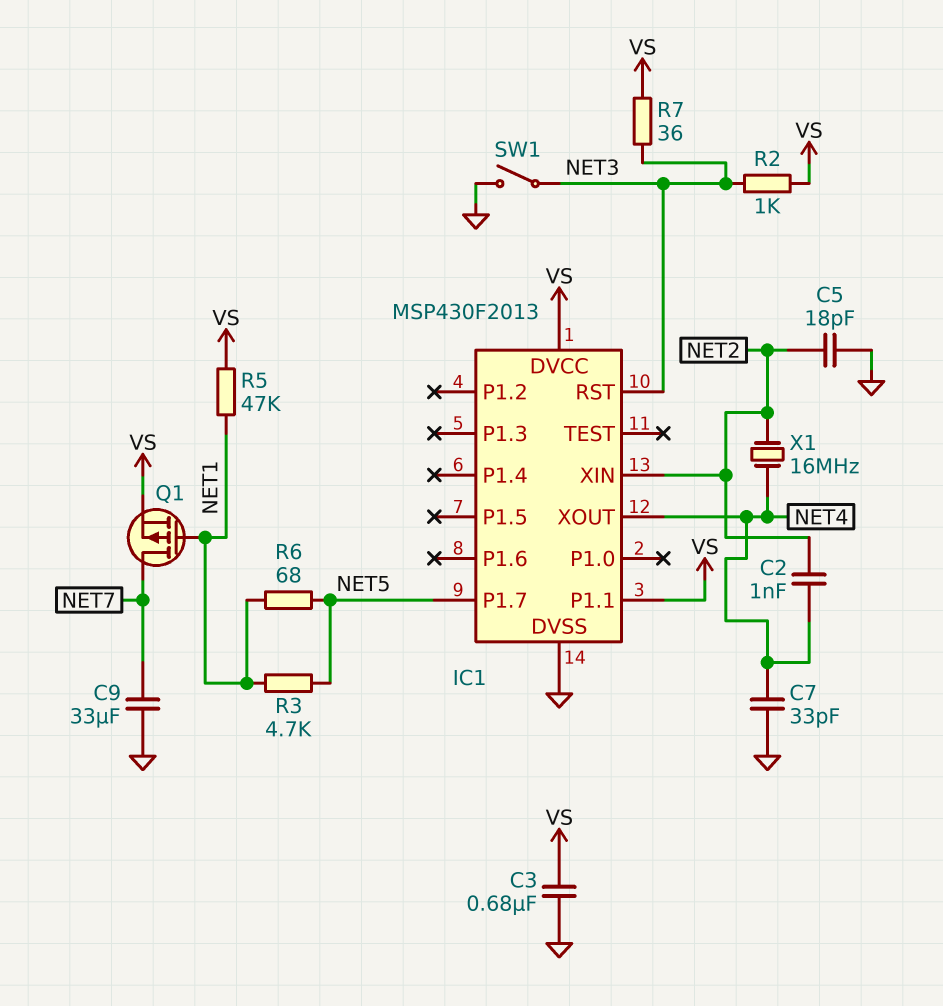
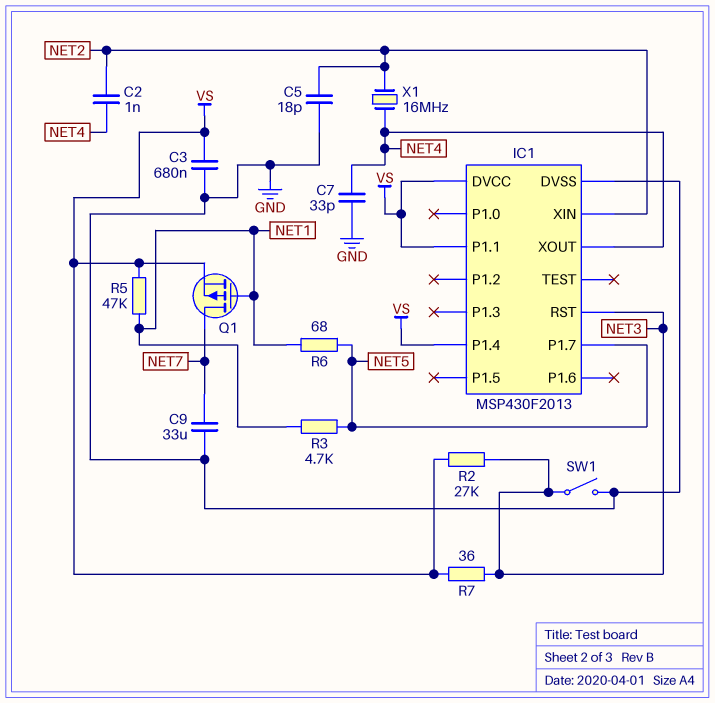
IC1 pin P1.4: none -> VS
R2: 1k (NET3, VS) -> 27k (NET3, VS)

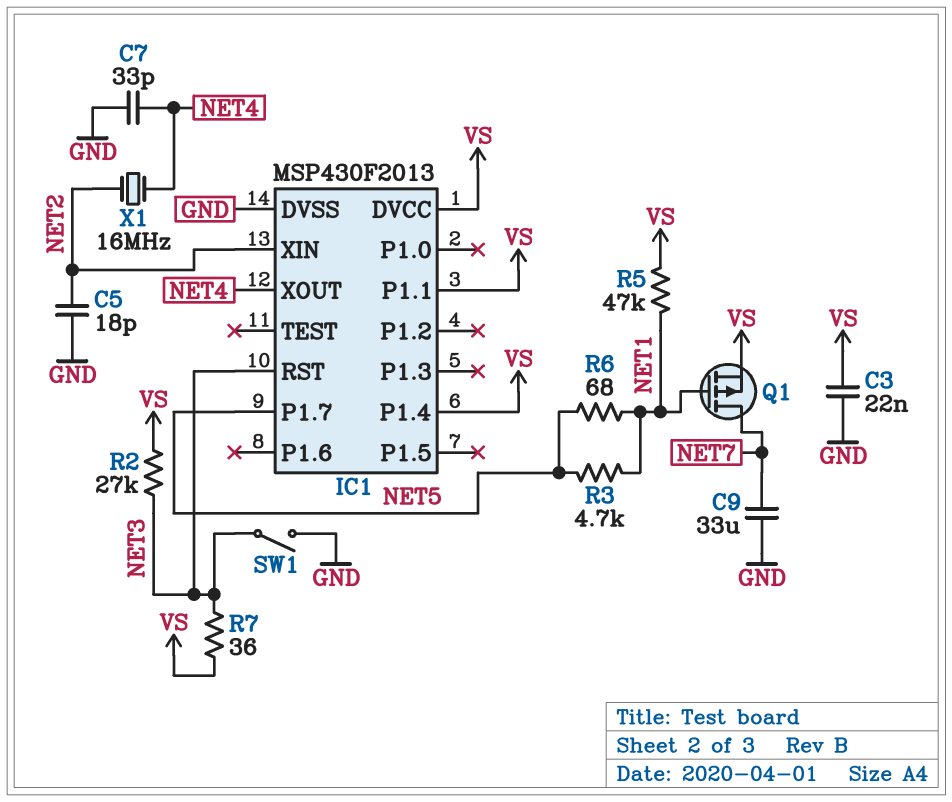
C2: 1nF (NET2, NET4) -> none
C3: 680nF (GND, VS) -> 22nF (GND, VS)

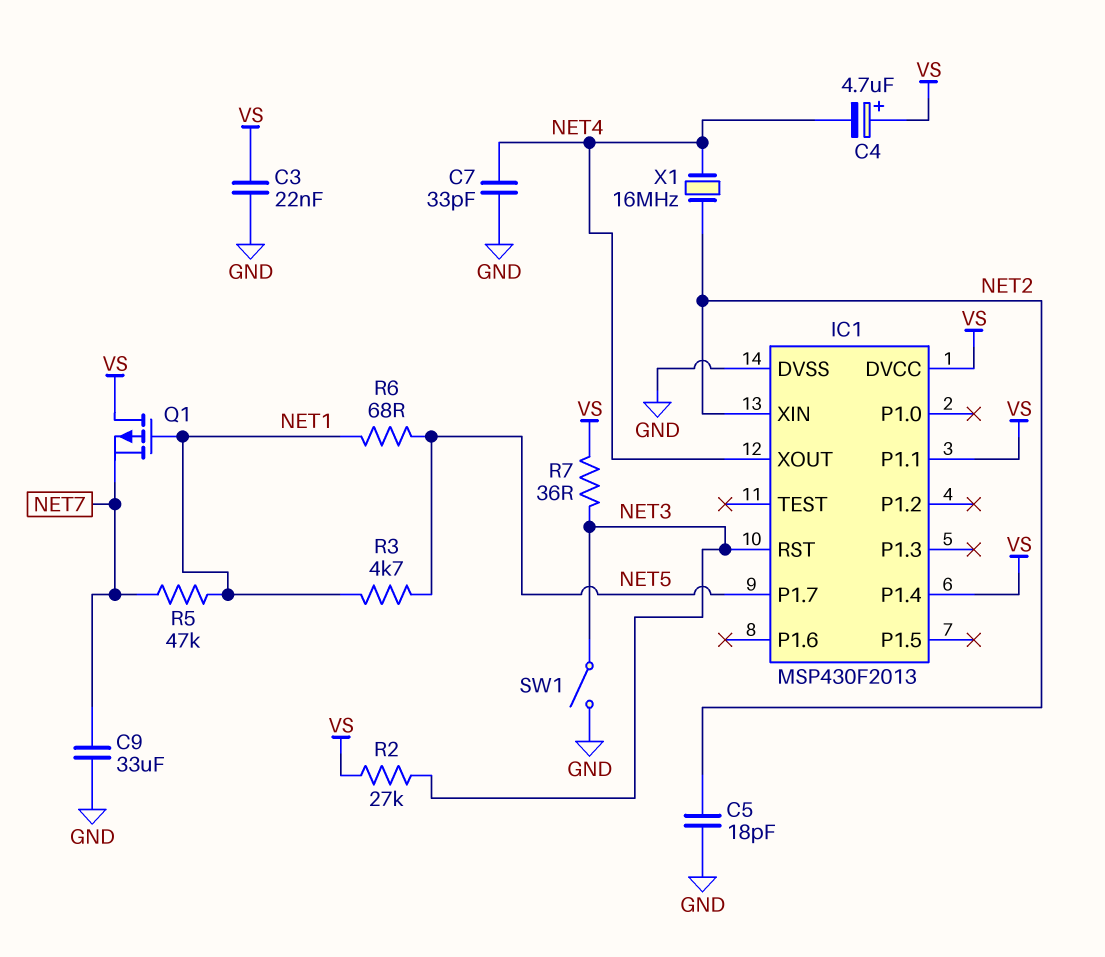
C4: none -> 4.7uF (plus VS, minus NET4)
Q1: PMOS (G NET1, D NET7, S VS) -> PMOS (G NET1, D VS, S NET7)
R5: 47k (NET1, VS) -> 47k (NET1, NET7)

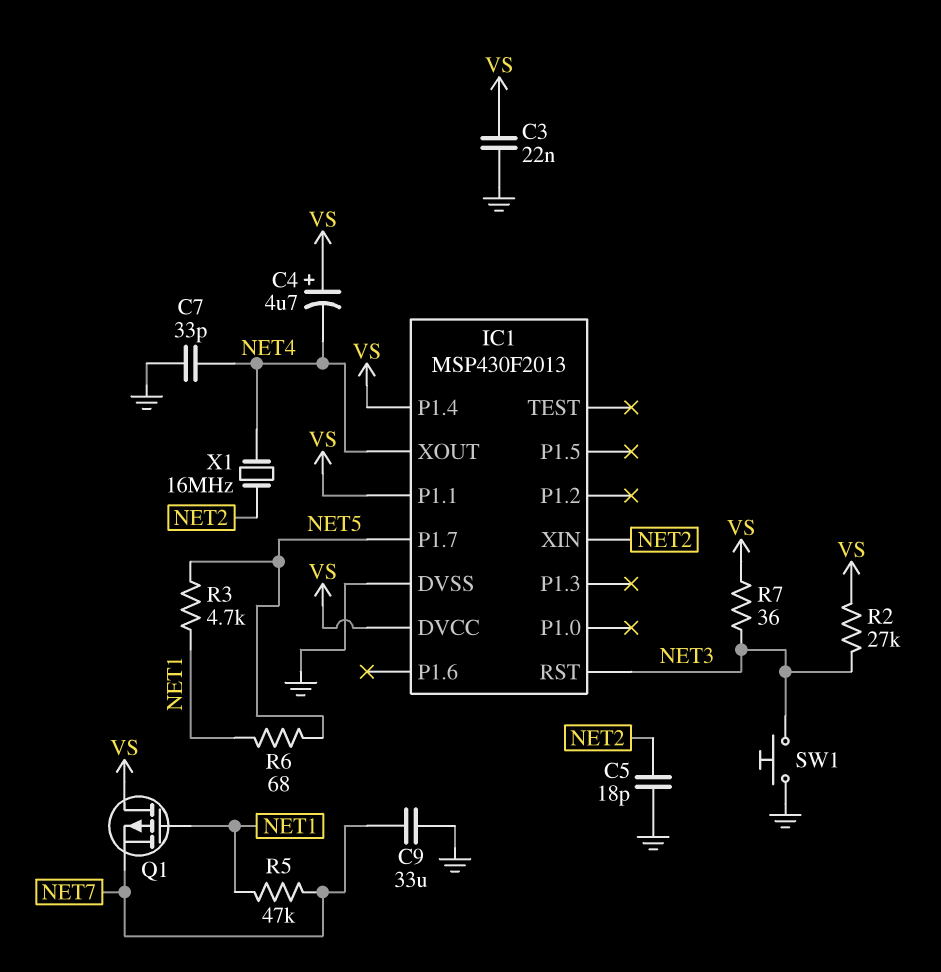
SW1: switch (GND, NET3) -> button (GND, NET3)

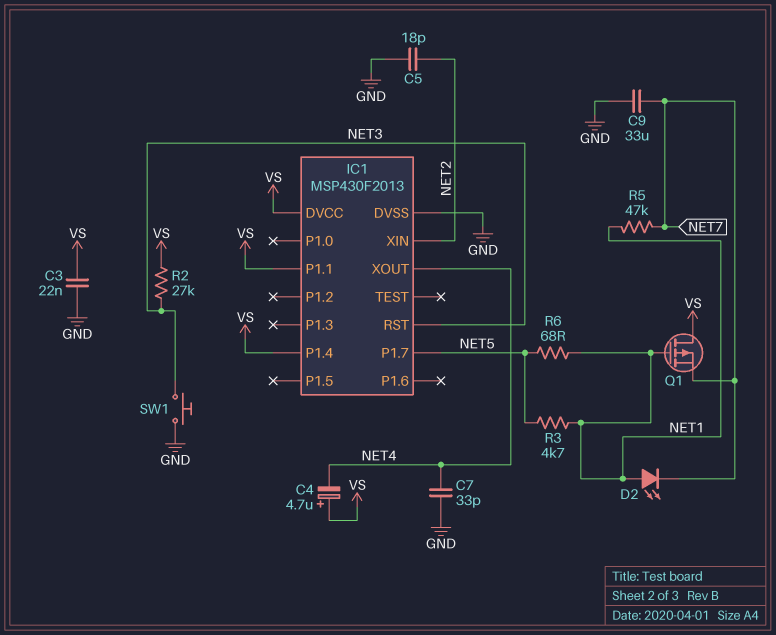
D2: none -> LED (A NET1, K NET7)
R7: 36 (NET3, VS) -> none
X1: 16MHz (NET2, NET4) -> none

